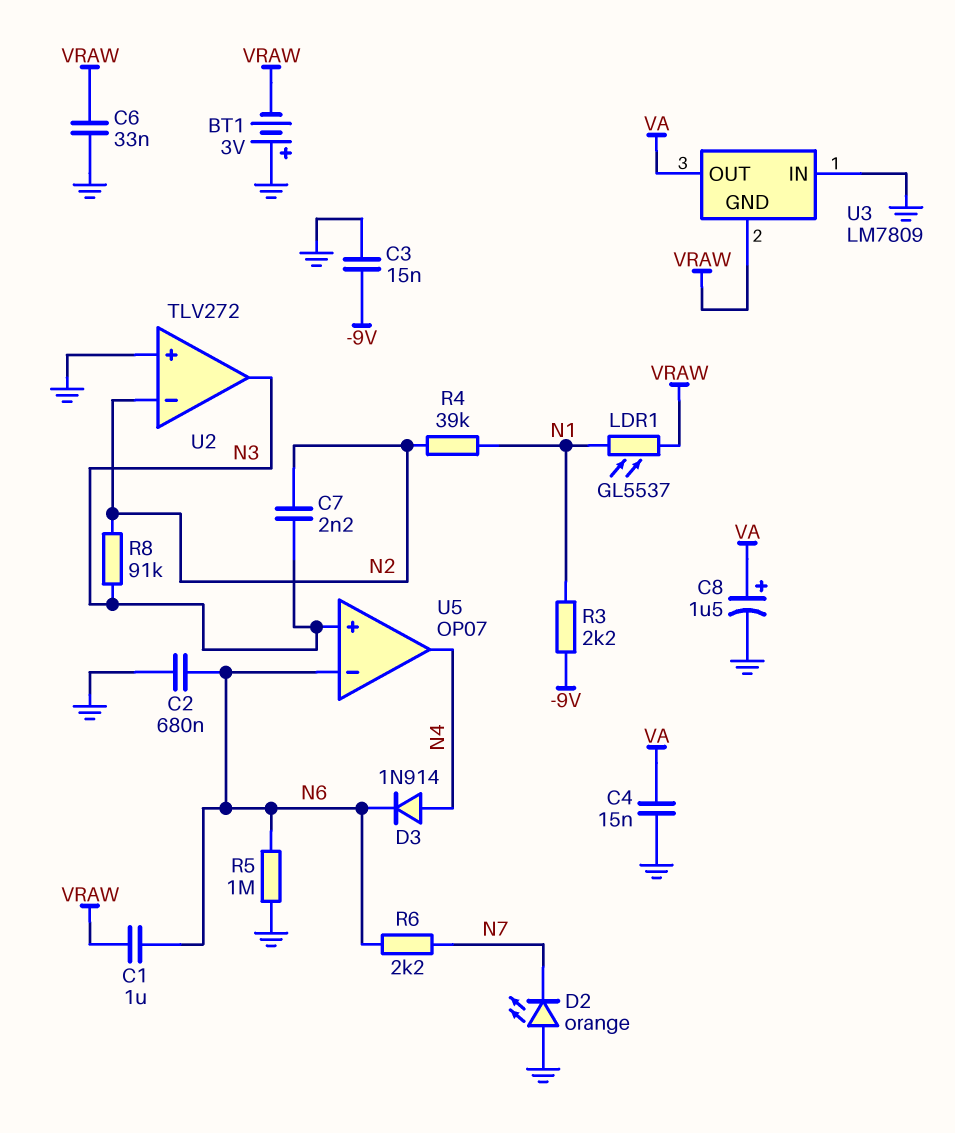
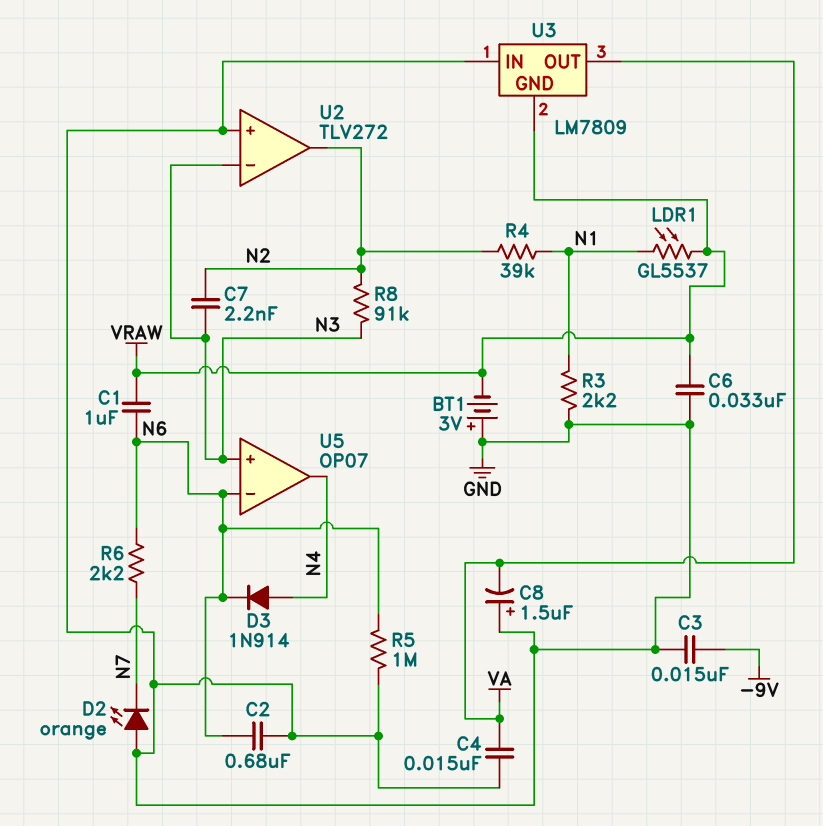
C8: 1.5uF (plus VA, minus GND) -> 1.5uF (plus GND, minus VA)
R3: 2.2k (-9V, N1) -> 2.2k (GND, N1)
U2 pin in-: N2 -> N3
U2 pin out: N3 -> N2

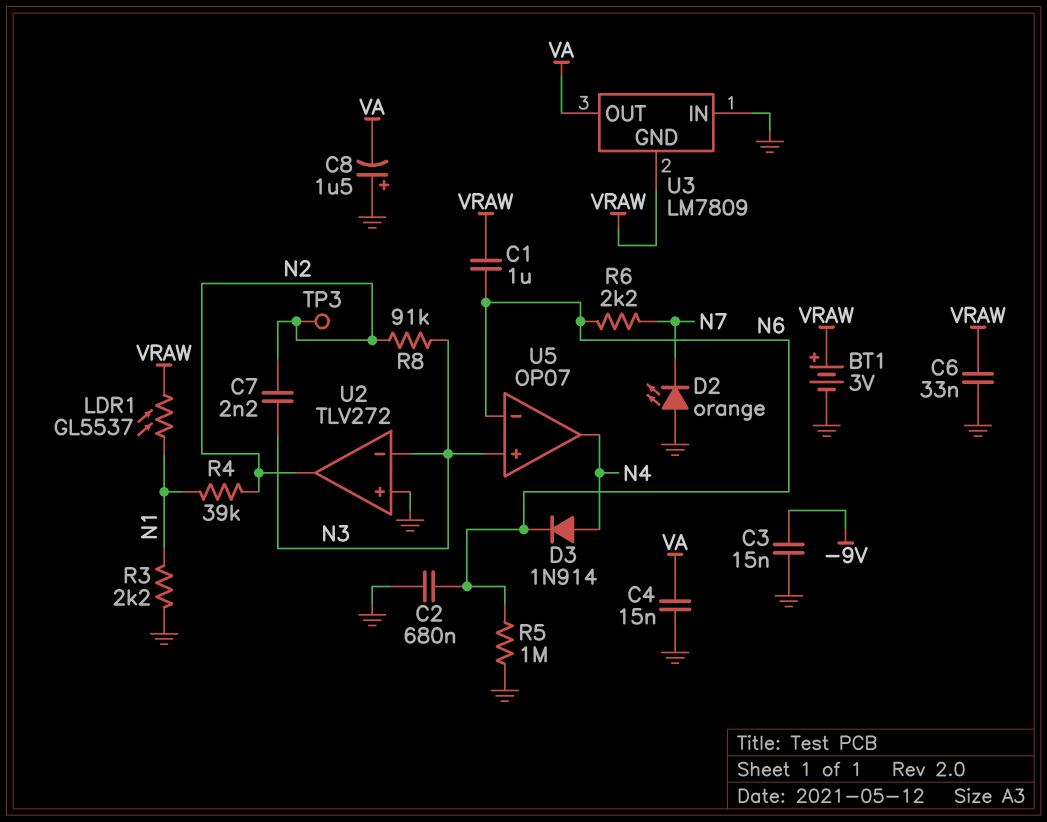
BT1: 3V (plus GND, minus VRAW) -> 3V (plus VRAW, minus GND)
TP3: none -> test point (N2)

